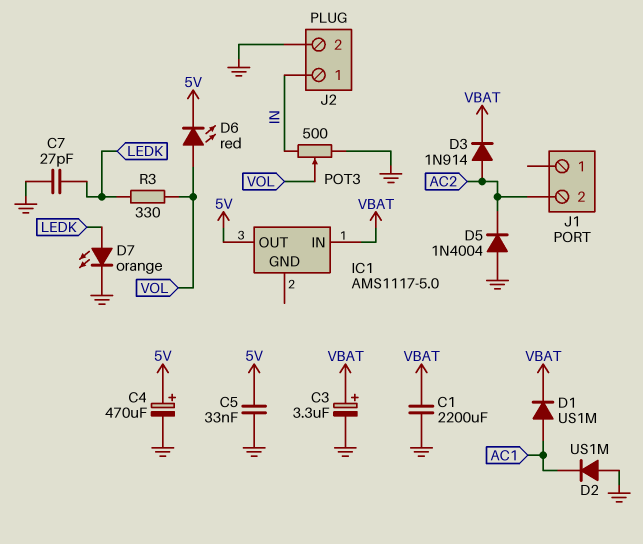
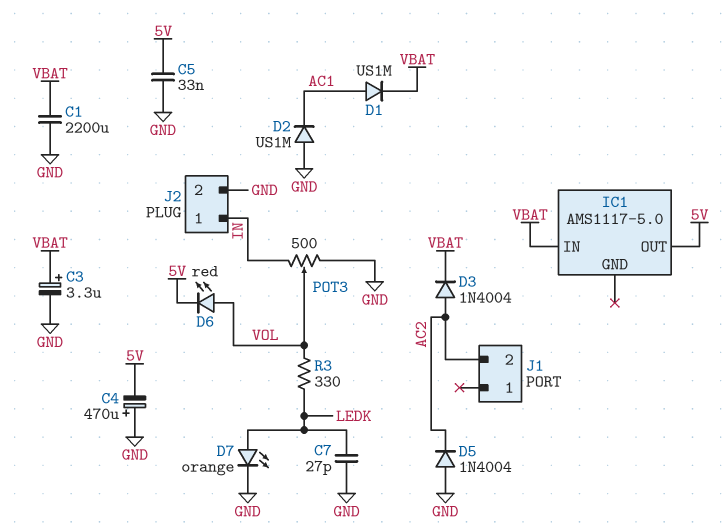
C4: 470uF (plus 5V, minus GND) -> 470uF (plus GND, minus 5V)
D3: diode 1N914 (A AC2, K VBAT) -> diode 1N4004 (A AC2, K VBAT)

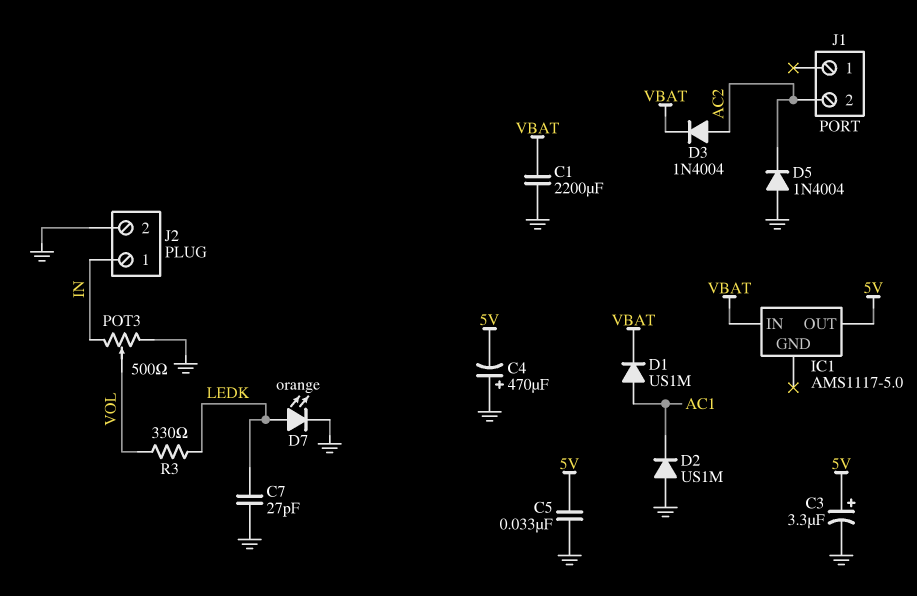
C3: 3.3uF (plus VBAT, minus GND) -> 3.3uF (plus 5V, minus GND)
D6: LED red (A VOL, K 5V) -> none

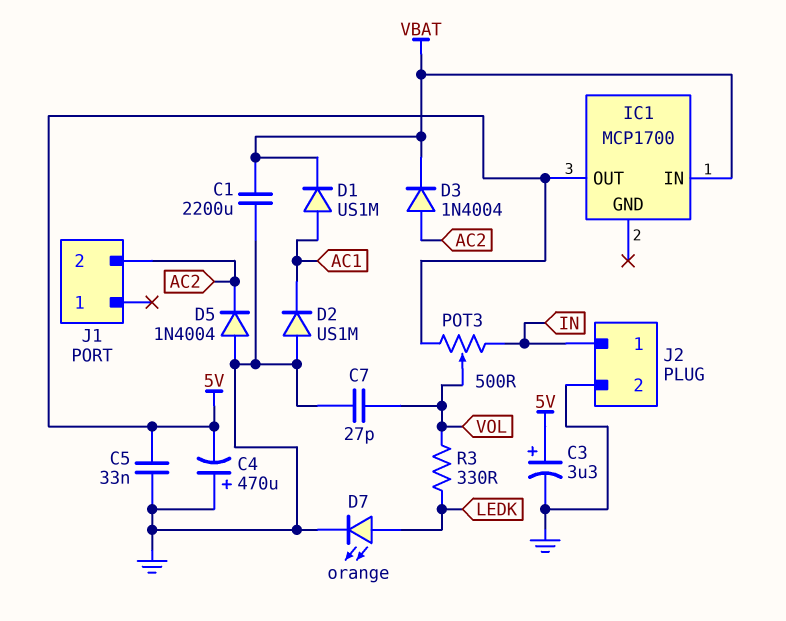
C7: 27pF (GND, LEDK) -> 27pF (GND, VOL)
IC1: AMS1117-5.0 -> MCP1700
POT3: 500 (GND, IN, wiper VOL) -> 500 (5V, IN, wiper VOL)

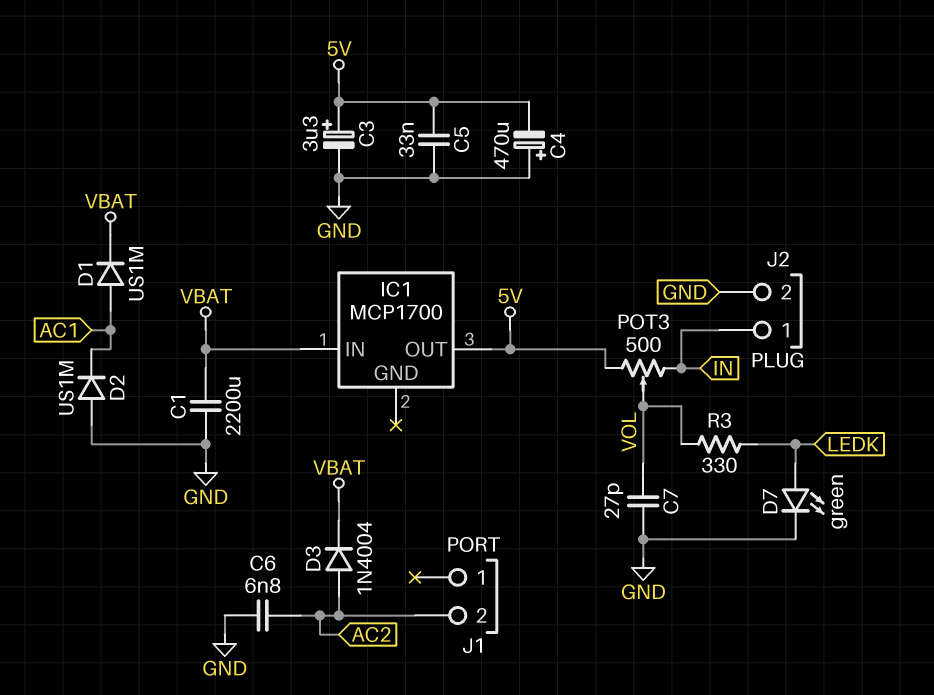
C6: none -> 6.8nF (AC2, GND)
D5: diode 1N4004 (A GND, K AC2) -> none
D7: LED orange (A LEDK, K GND) -> LED green (A LEDK, K GND)

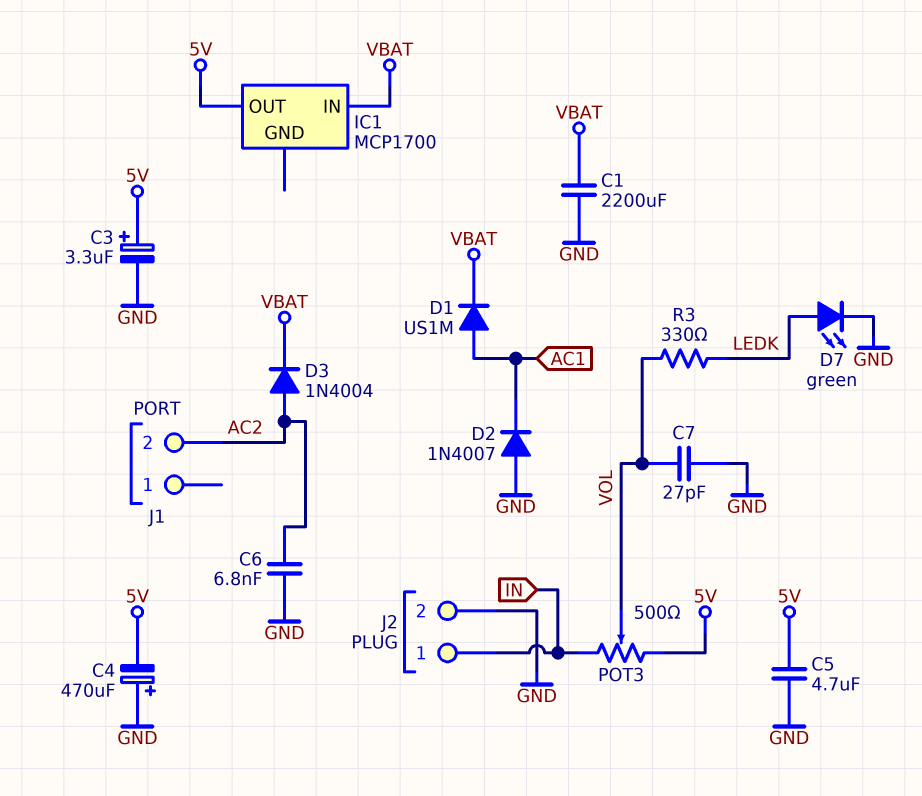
C5: 33nF (5V, GND) -> 4.7uF (5V, GND)
D2: diode US1M (A GND, K AC1) -> diode 1N4007 (A GND, K AC1)

